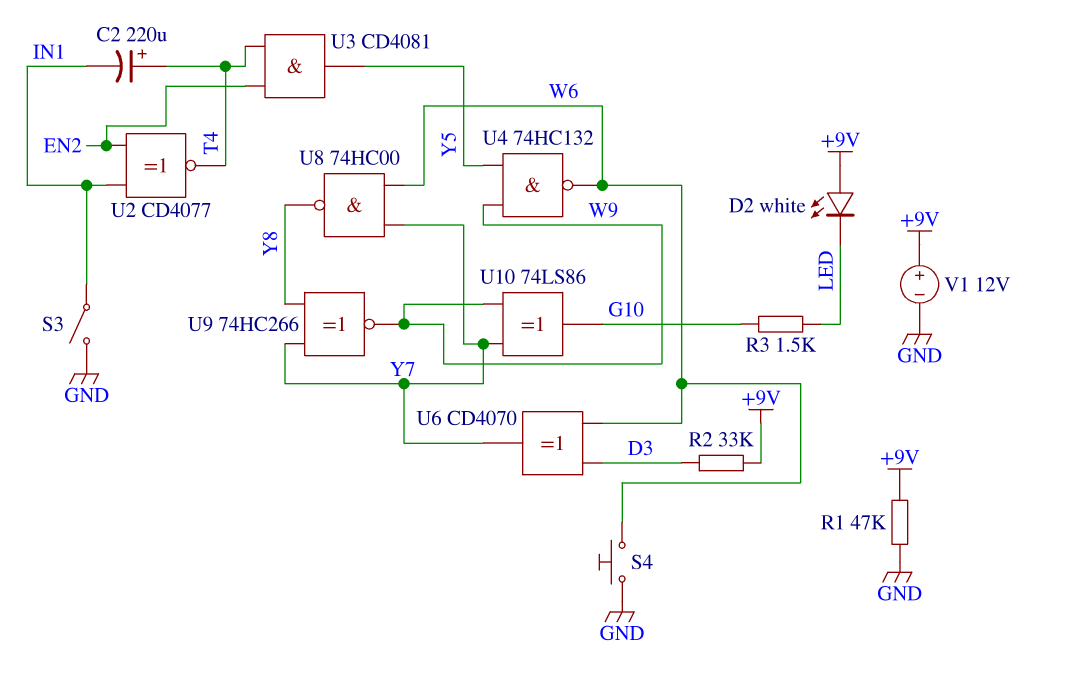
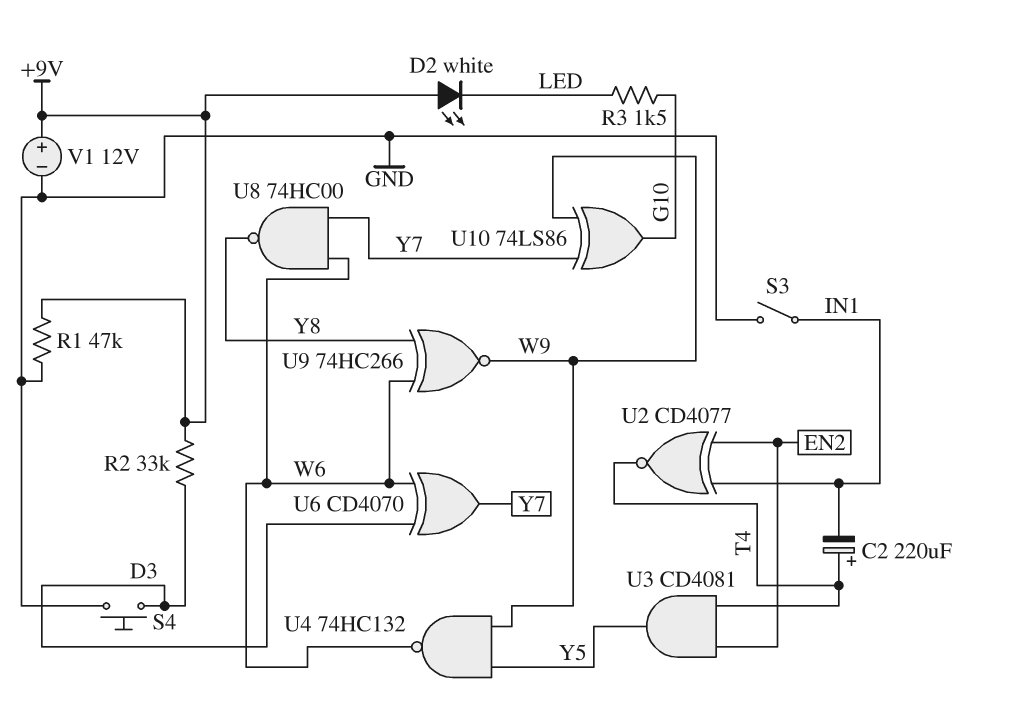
S4: button (GND, W6) -> button (D3, GND)
U9: XNOR 74HC266 (in Y7, in Y8, out W9) -> XNOR 74HC266 (in W6, in Y8, out W9)

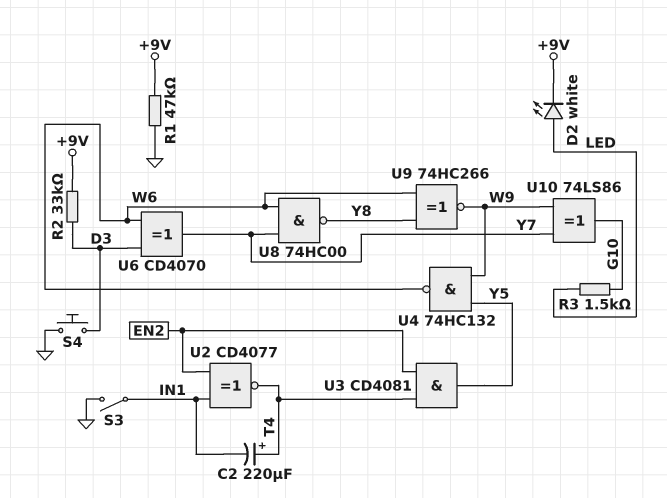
D2: LED white (A +9V, K LED) -> LED white (A LED, K +9V)
V1: 12V (plus +9V, minus GND) -> none

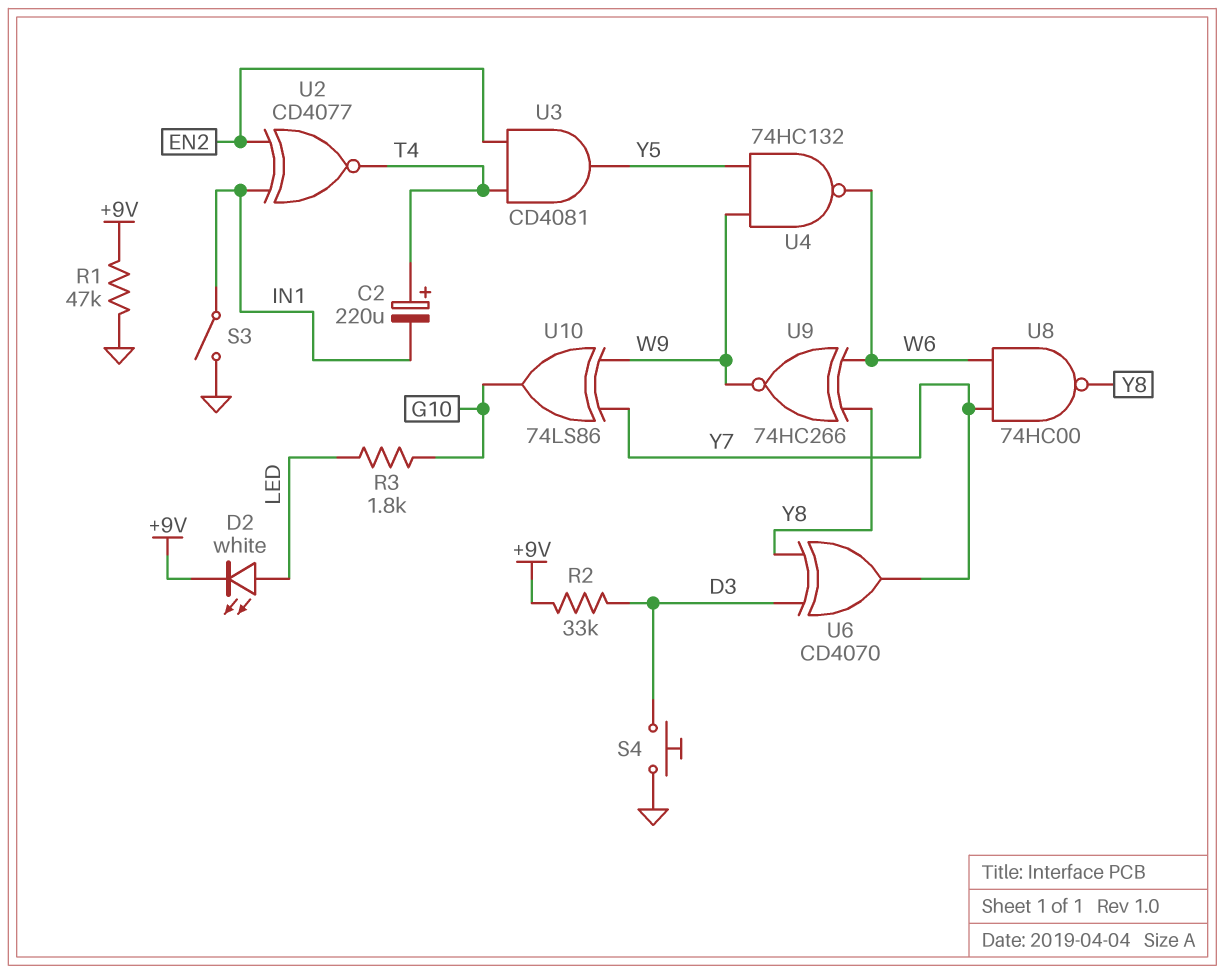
R3: 1.5k (G10, LED) -> 1.8k (G10, LED)
U6: XOR CD4070 (in D3, in W6, out Y7) -> XOR CD4070 (in D3, in Y8, out Y7)

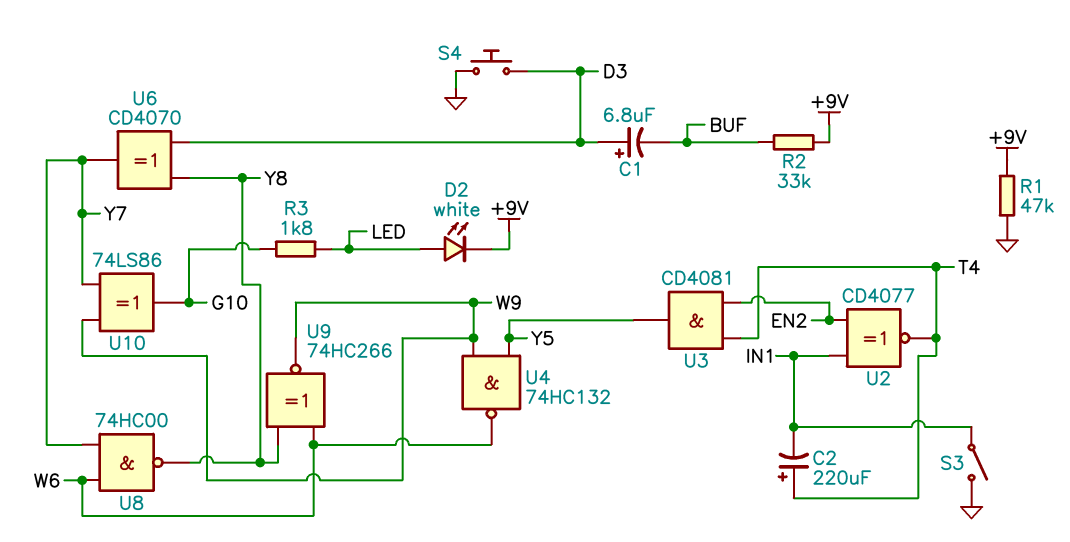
C1: none -> 6.8uF (plus D3, minus BUF)
R2: 33k (+9V, D3) -> 33k (+9V, BUF)

